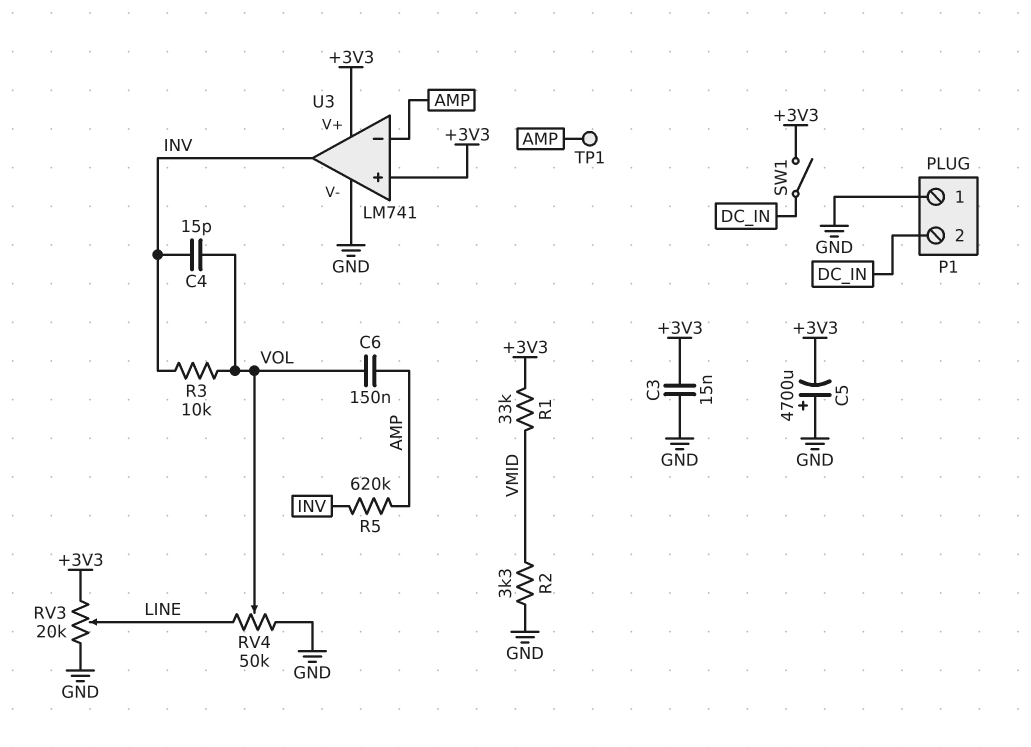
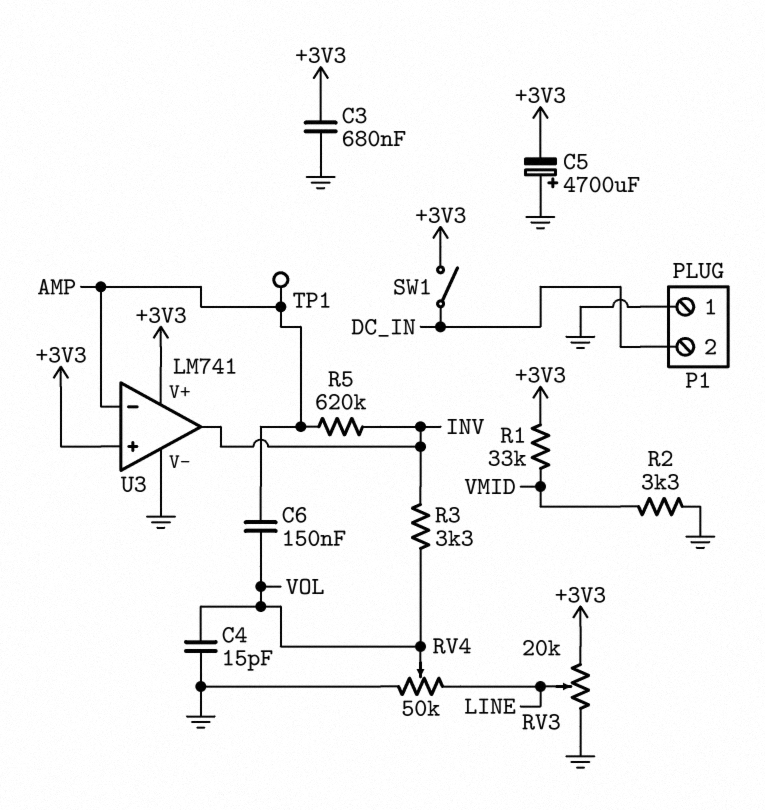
C3: 15nF (+3V3, GND) -> 680nF (+3V3, GND)
C4: 15pF (INV, VOL) -> 15pF (GND, VOL)
R3: 10k (INV, VOL) -> 3.3k (INV, VOL)

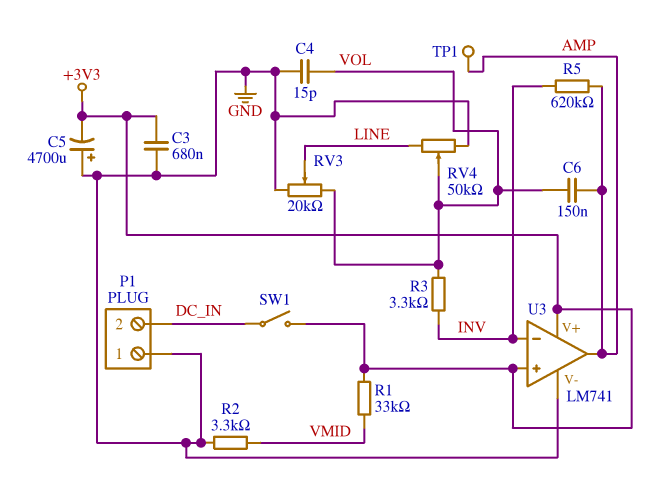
RV3: 20k (+3V3, GND, wiper LINE) -> 20k (GND, VOL, wiper LINE)
U3 pin in-: AMP -> INV
U3 pin out: INV -> AMP

